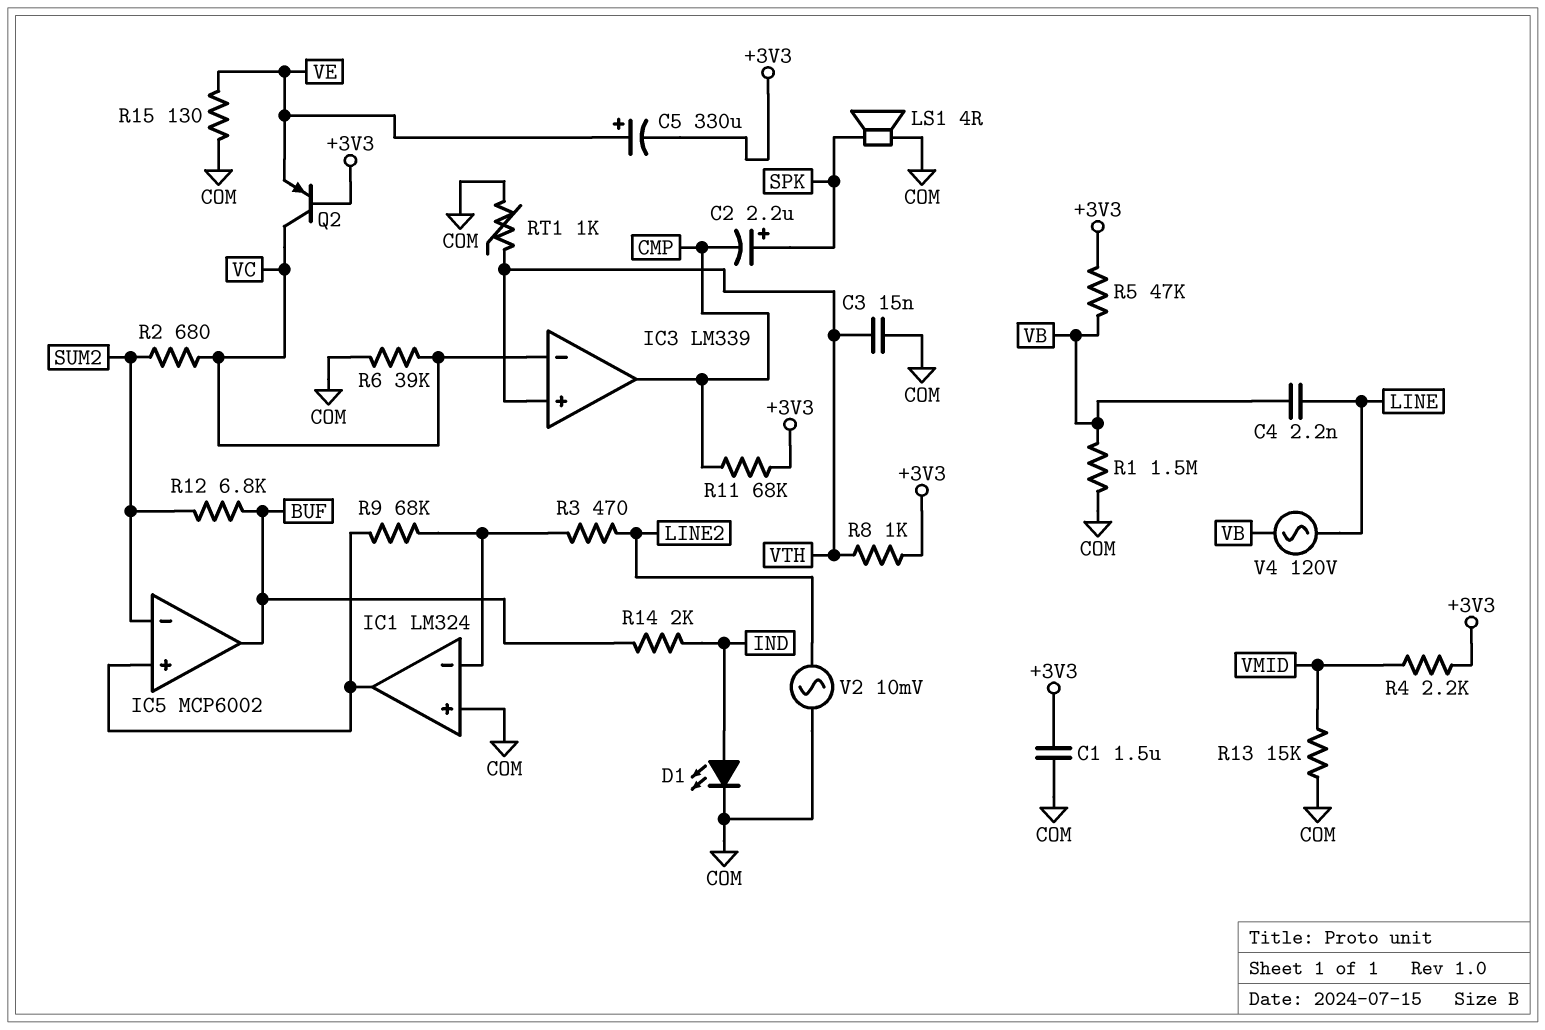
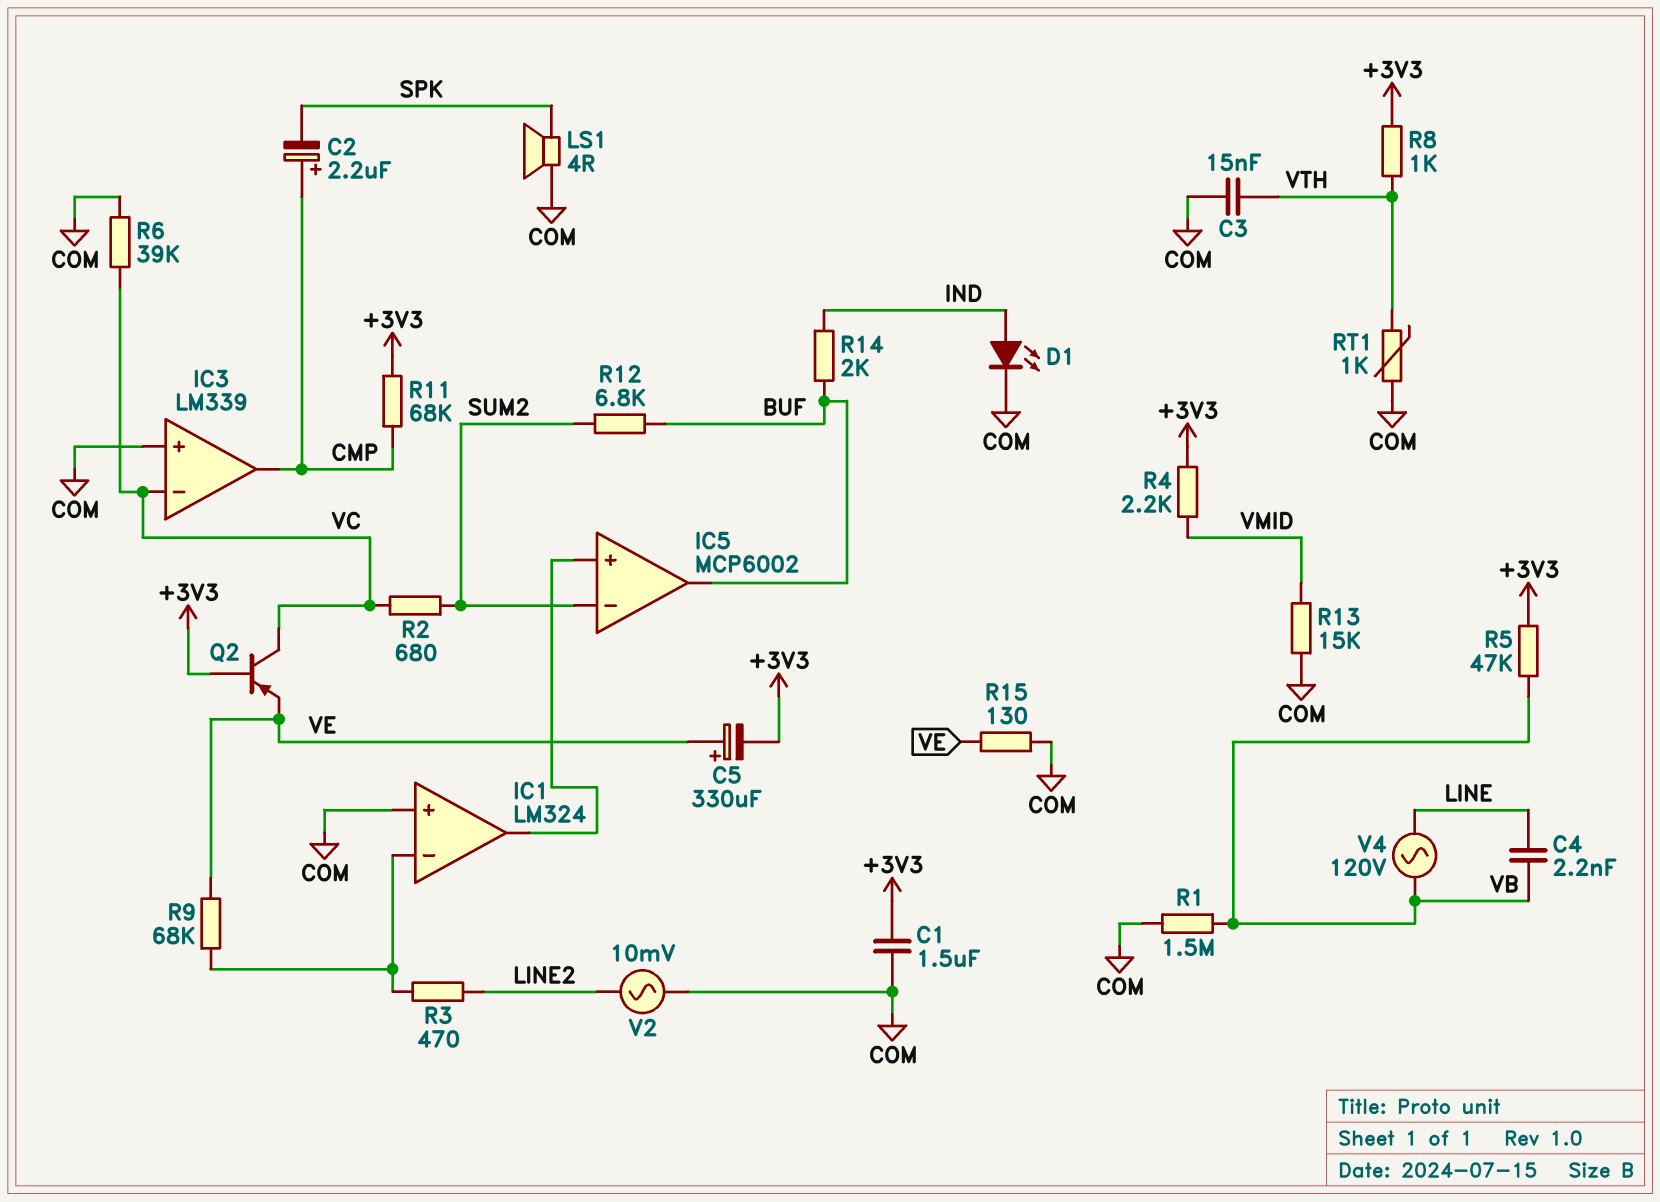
C2: 2.2uF (plus SPK, minus CMP) -> 2.2uF (plus CMP, minus SPK)
IC3 pin in+: VTH -> COM
R9: 68k (IC1/in-, IC1/out) -> 68k (IC1/in-, VE)

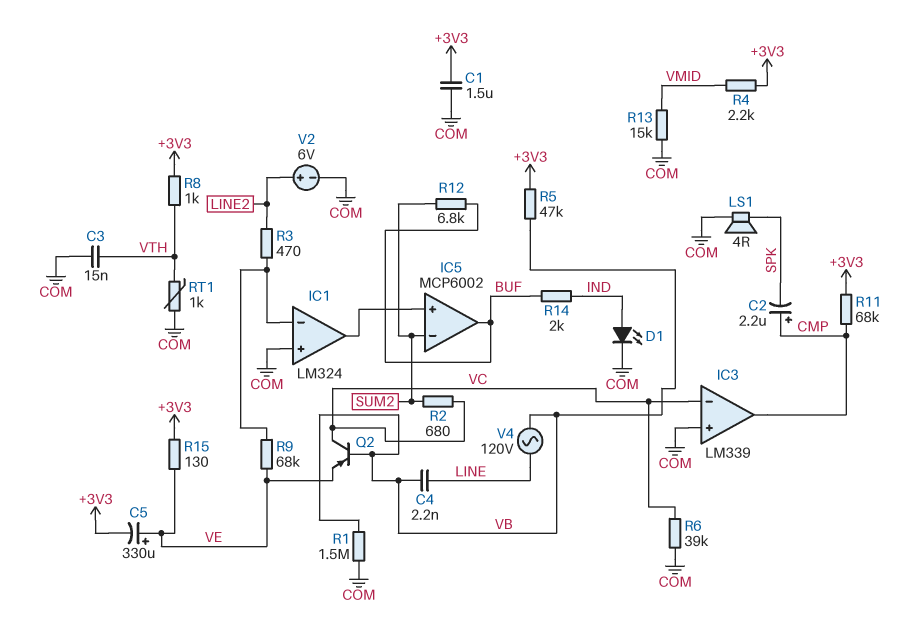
Q2: PNP (B +3V3, C VC, E VE) -> PNP (B VB, C VC, E VE)
R15: 130 (COM, VE) -> 130 (+3V3, VE)
V2: AC 10mV (COM, LINE2) -> 6V (plus LINE2, minus COM)

